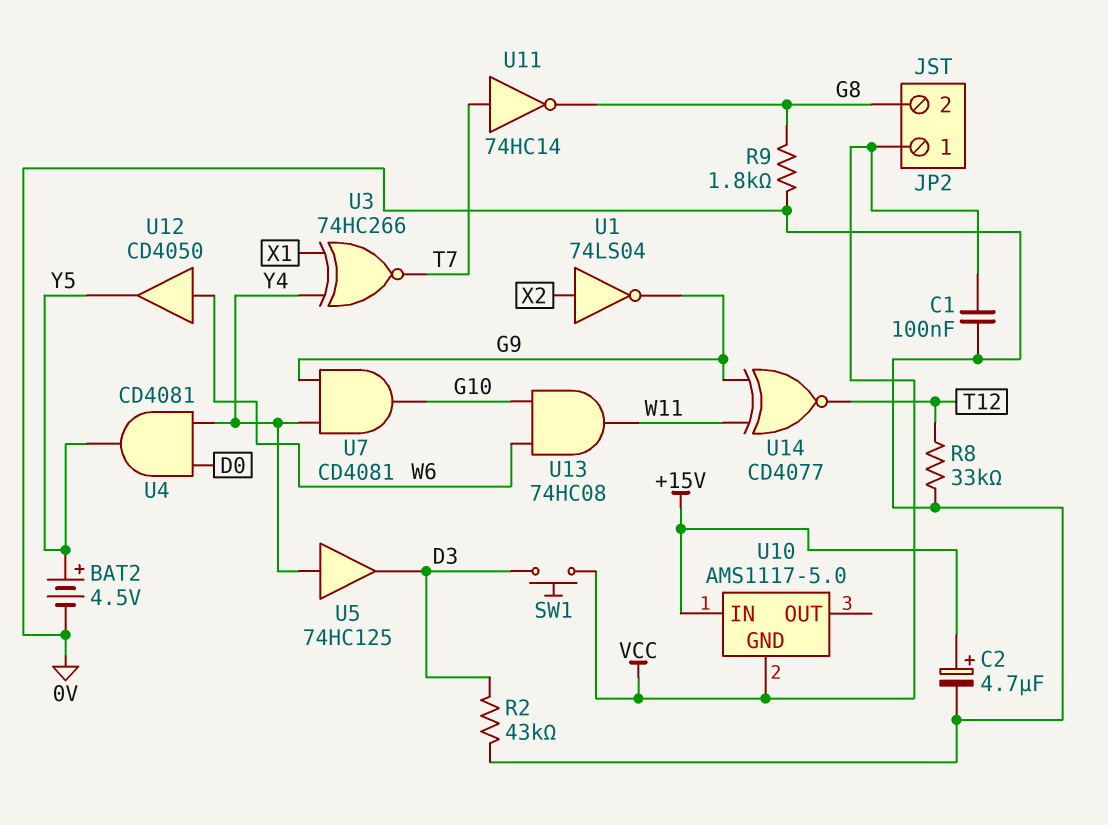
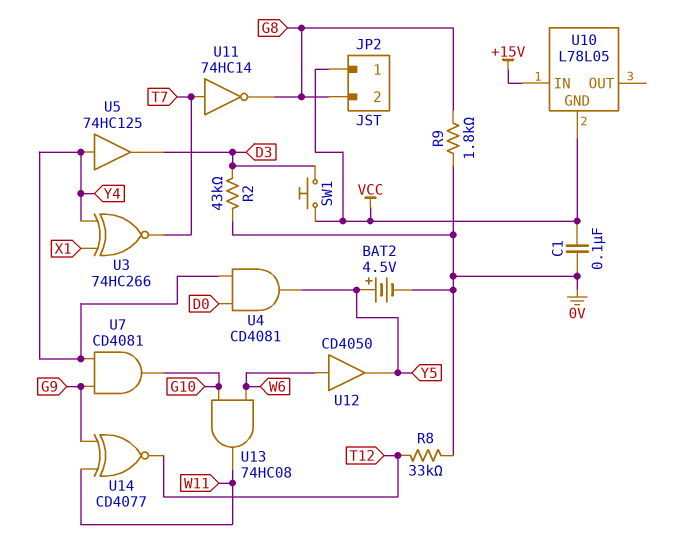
C2: 4.7uF (plus +15V, minus 0V) -> none
U1: NOT 74LS04 (in X2, out G9) -> none
U10: AMS1117-5.0 -> L78L05

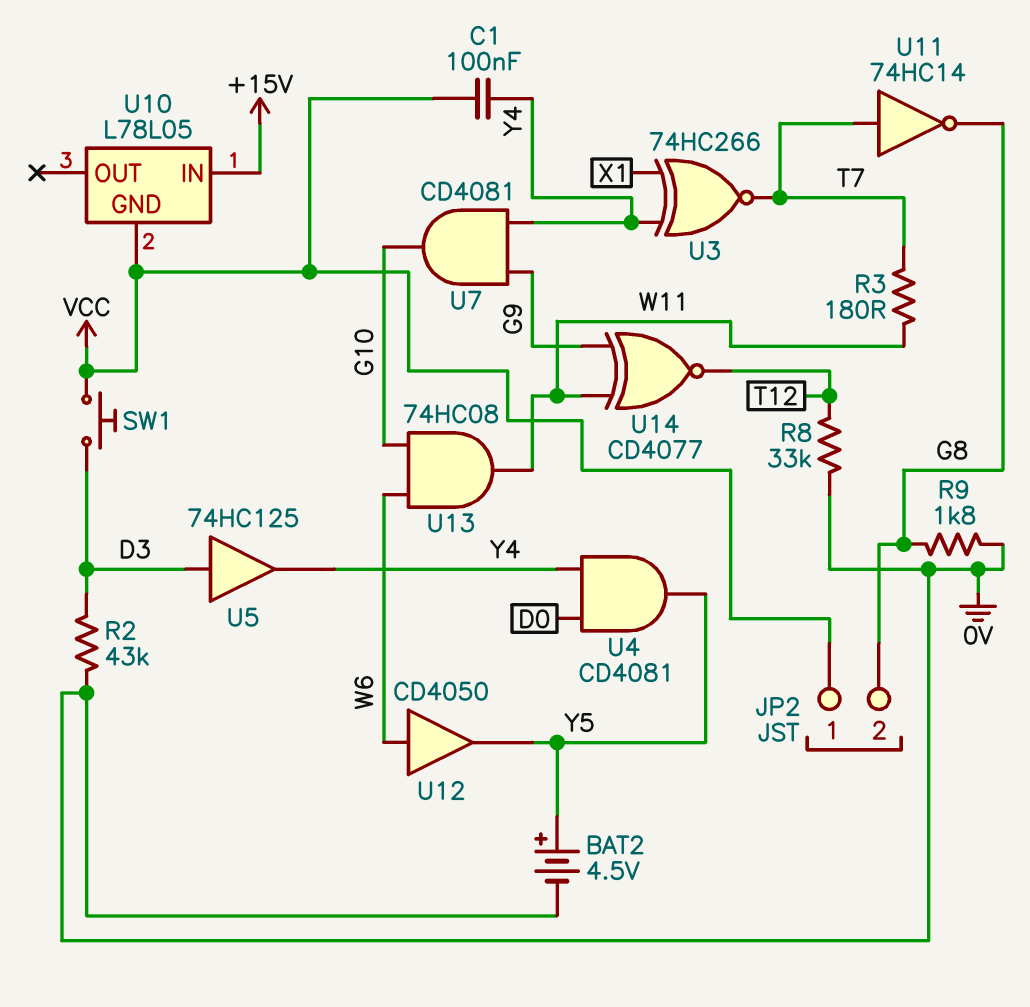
C1: 100nF (0V, VCC) -> 100nF (VCC, Y4)
R3: none -> 180 (T7, W11)
U5: buffer 74HC125 (in Y4, out D3) -> buffer 74HC125 (in D3, out Y4)

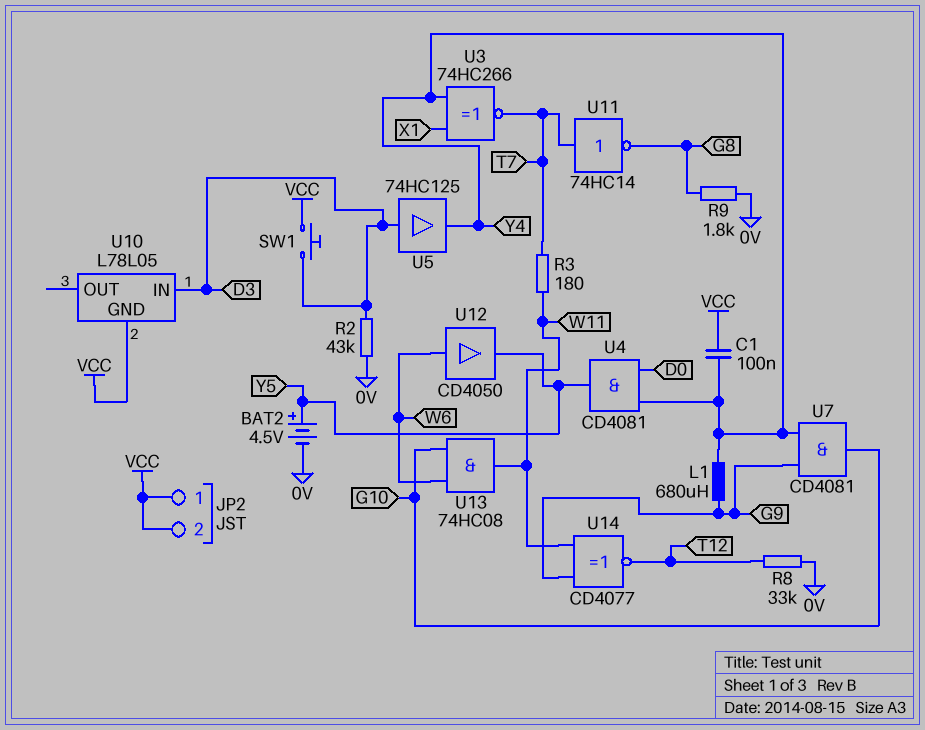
JP2 pin 2: G8 -> VCC
L1: none -> 680uH (G9, Y4)
U10 pin IN: +15V -> D3

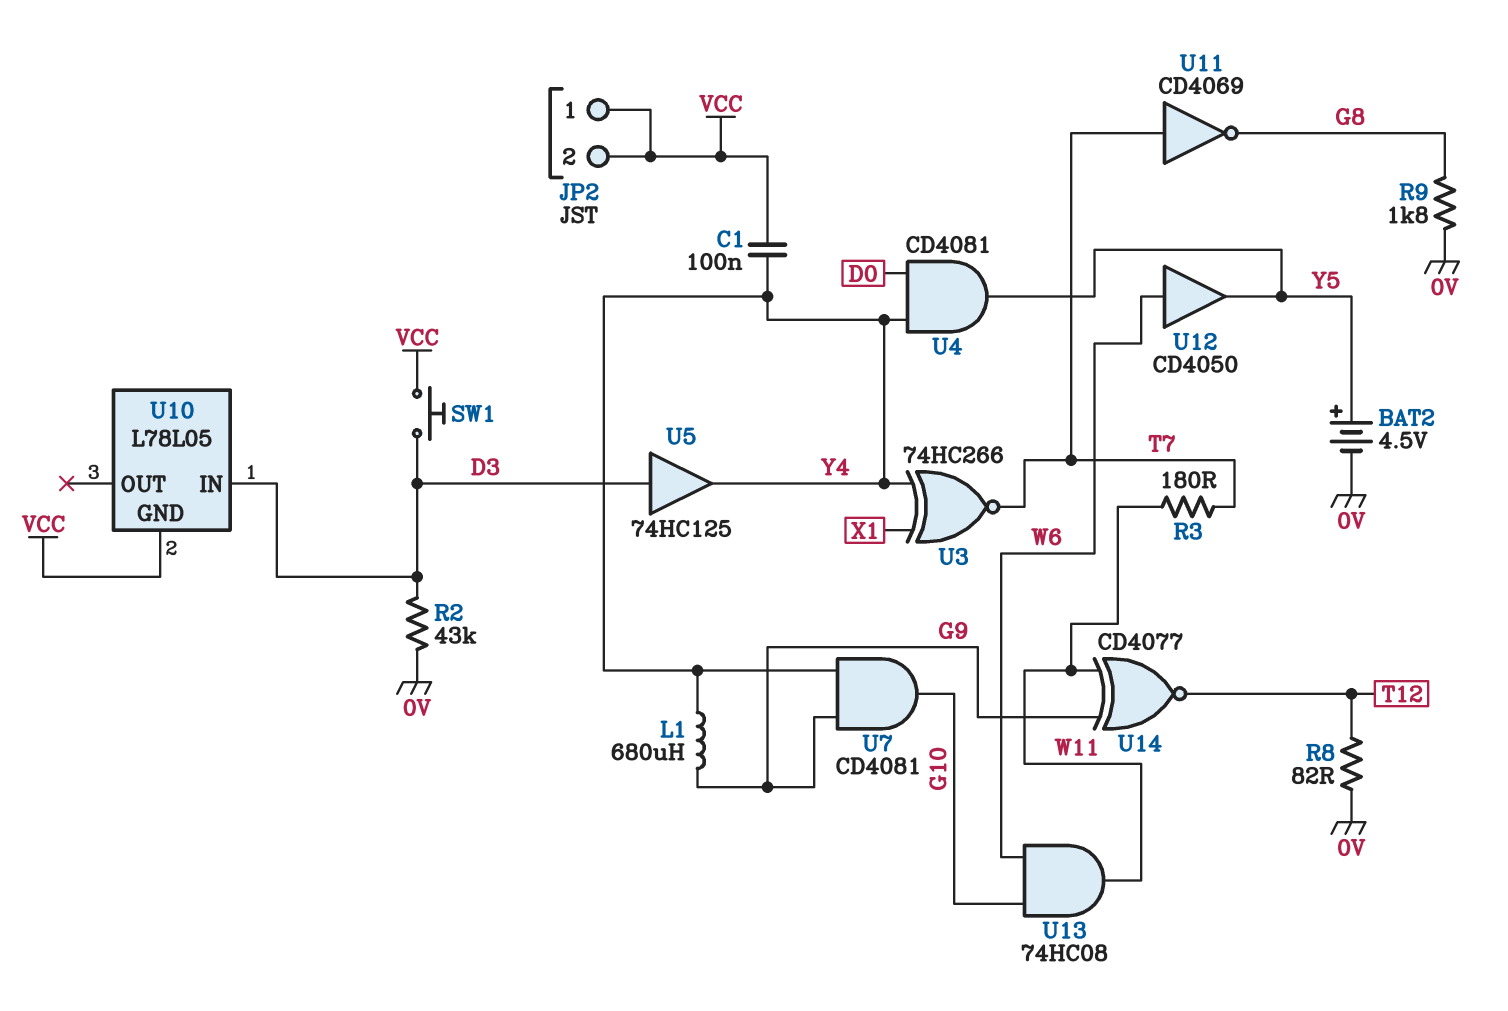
R8: 33k (0V, T12) -> 82 (0V, T12)
U11: NOT 74HC14 (in T7, out G8) -> NOT CD4069 (in T7, out G8)

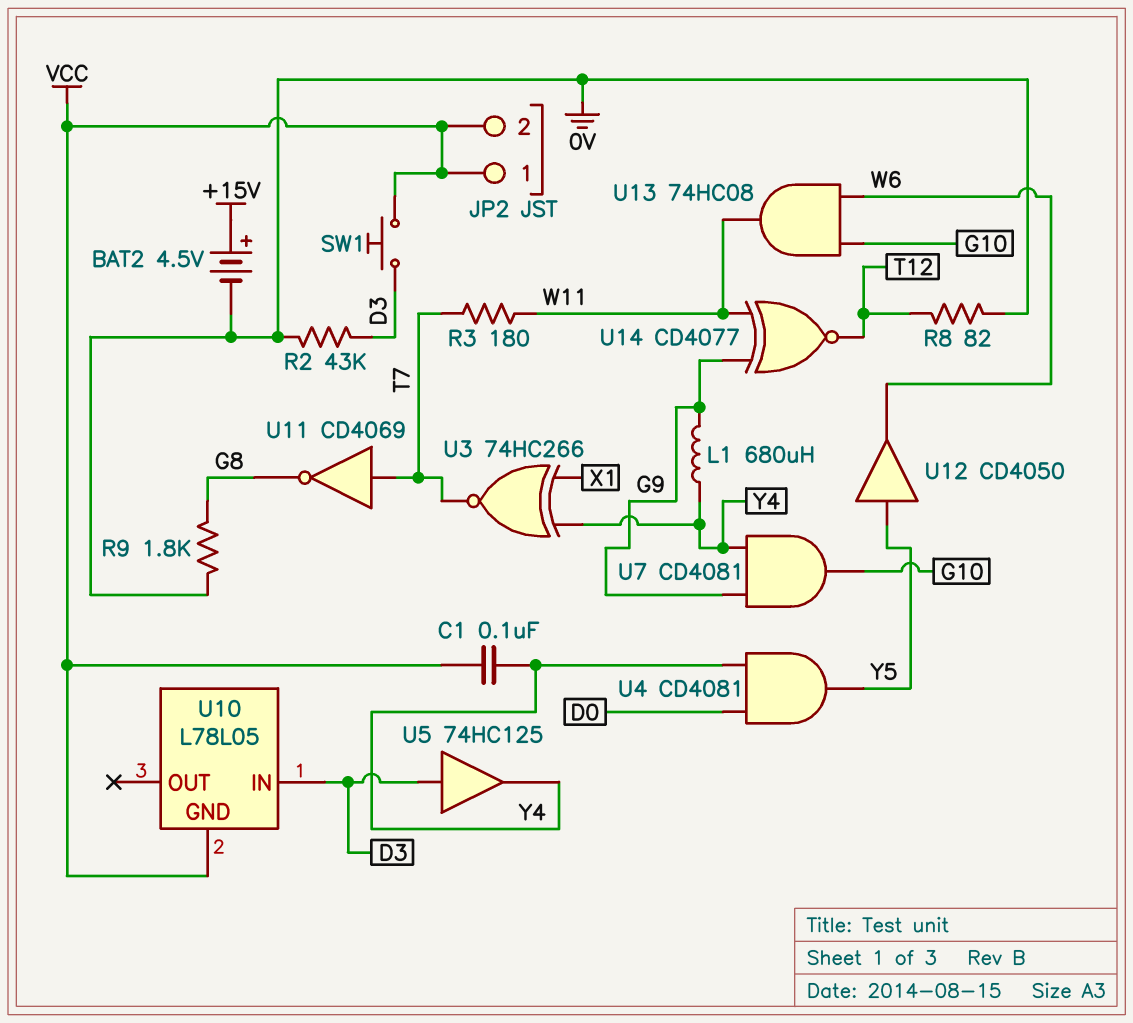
BAT2: 4.5V (plus Y5, minus 0V) -> 4.5V (plus +15V, minus 0V)
U12: buffer CD4050 (in W6, out Y5) -> buffer CD4050 (in Y5, out W6)

